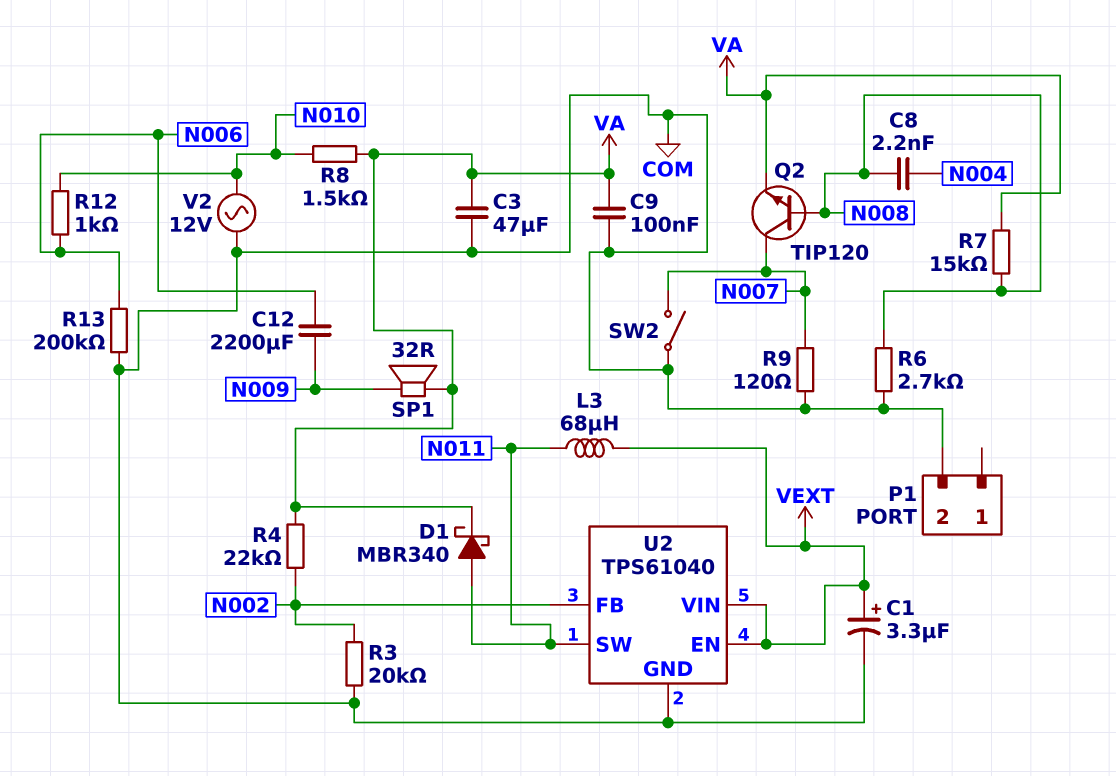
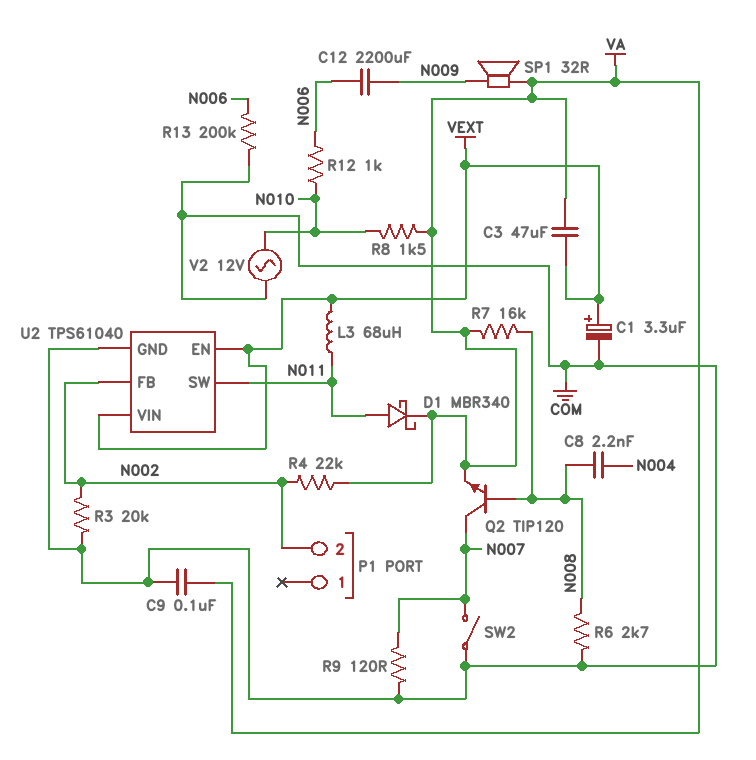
C3: 47uF (COM, VA) -> 47uF (VA, VEXT)
P1 pin 2: COM -> N002
R7: 15k (N008, VA) -> 16k (N008, VA)

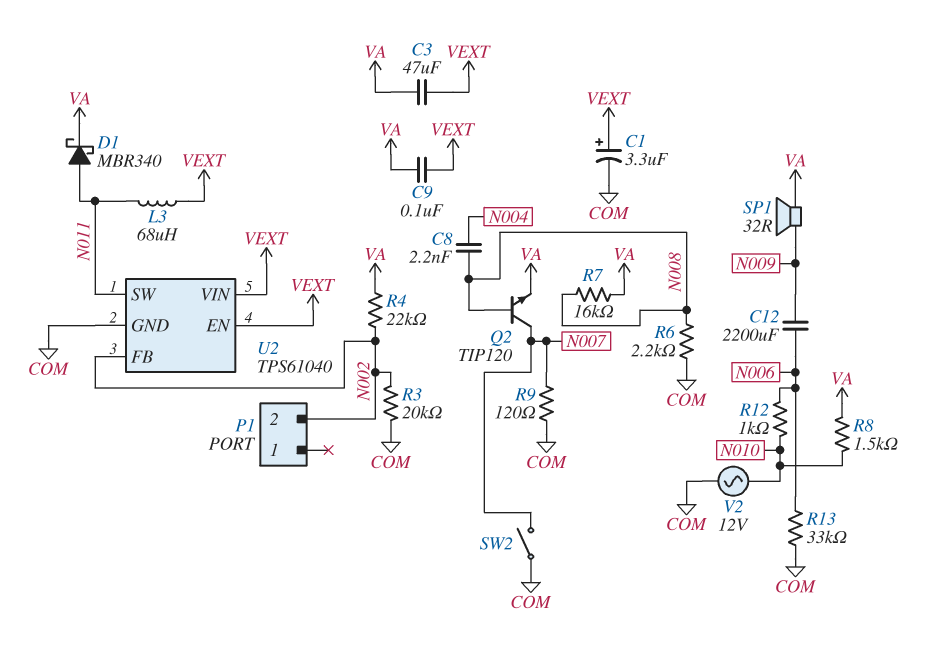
C9: 100nF (COM, VA) -> 100nF (VA, VEXT)
R6: 2.7k (COM, N008) -> 2.2k (COM, N008)
R13: 200k (COM, N006) -> 33k (COM, N006)

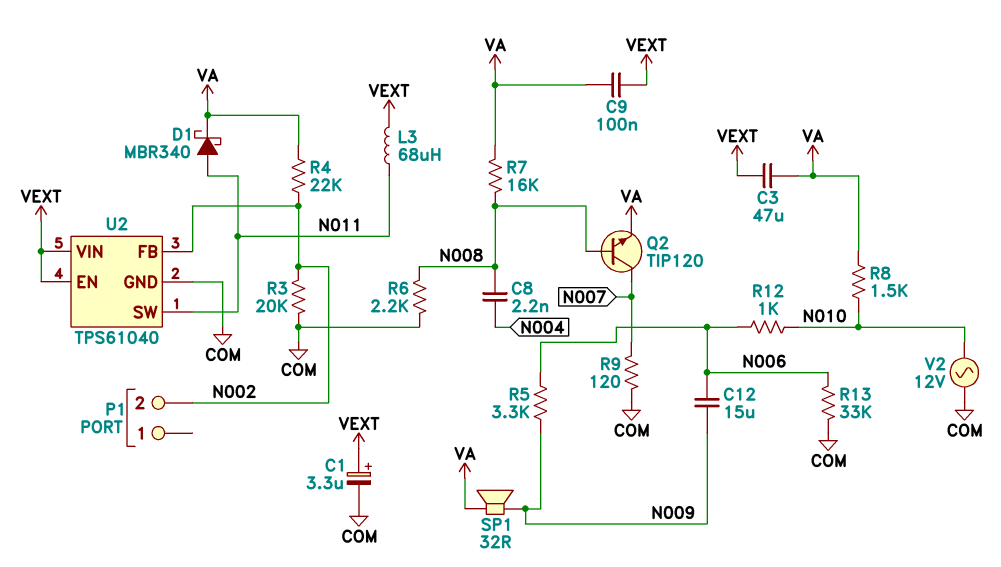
C12: 2200uF (N006, N009) -> 15uF (N006, N009)
R5: none -> 3.3k (N006, N009)
SW2: switch (COM, N007) -> none

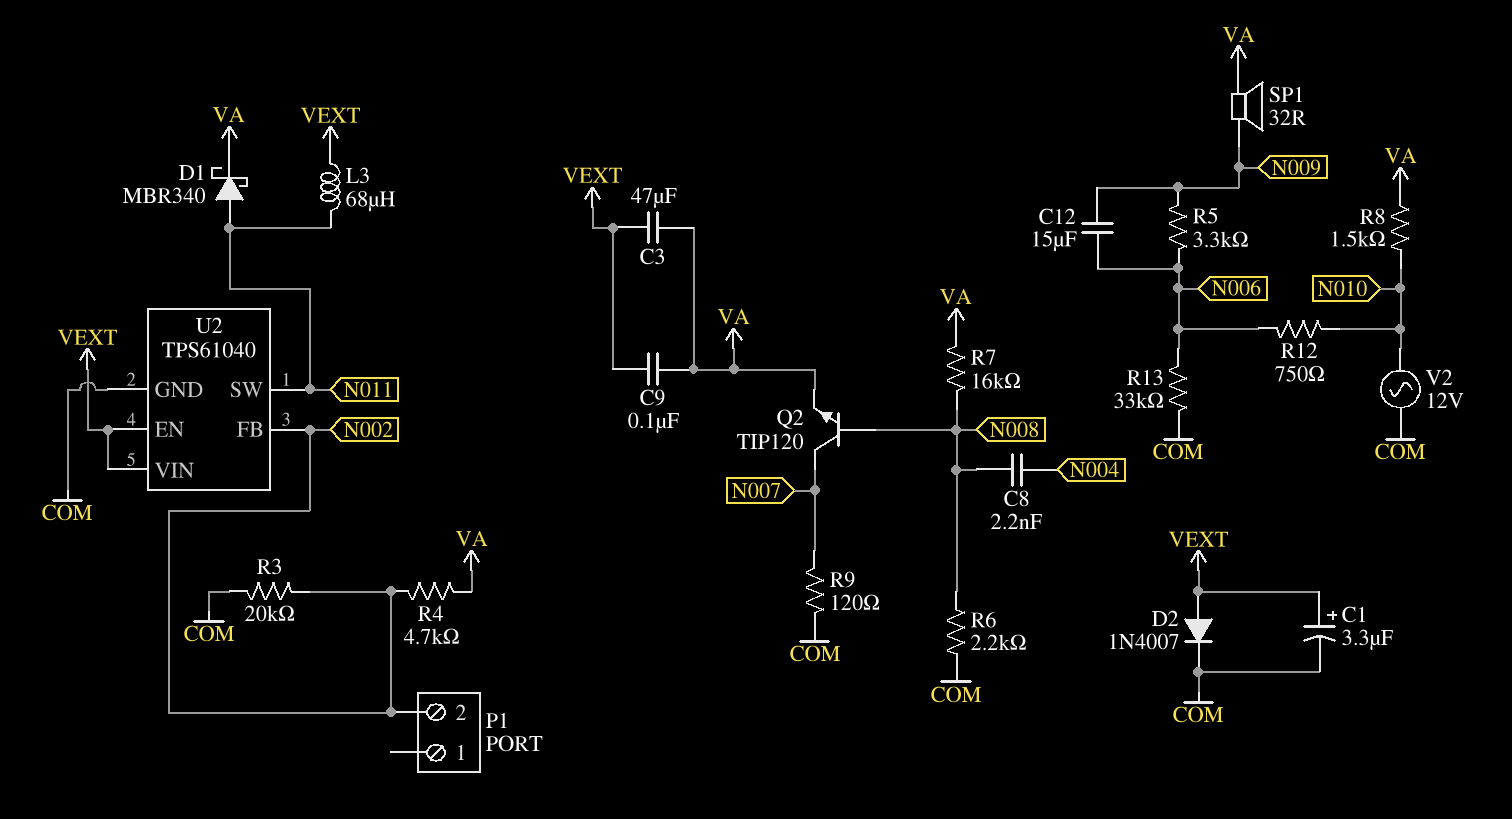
D2: none -> diode 1N4007 (A VEXT, K COM)
R4: 22k (N002, VA) -> 4.7k (N002, VA)
R12: 1k (N006, N010) -> 750 (N006, N010)

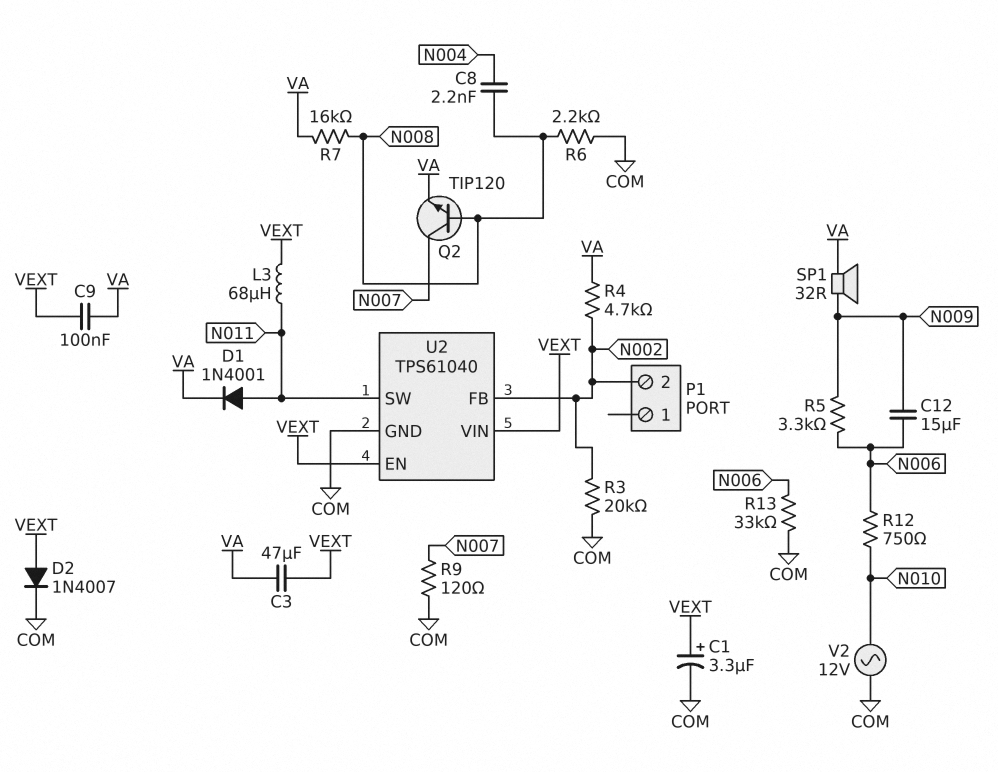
D1: schottky MBR340 (A N011, K VA) -> diode 1N4001 (A N011, K VA)
R8: 1.5k (N010, VA) -> none

